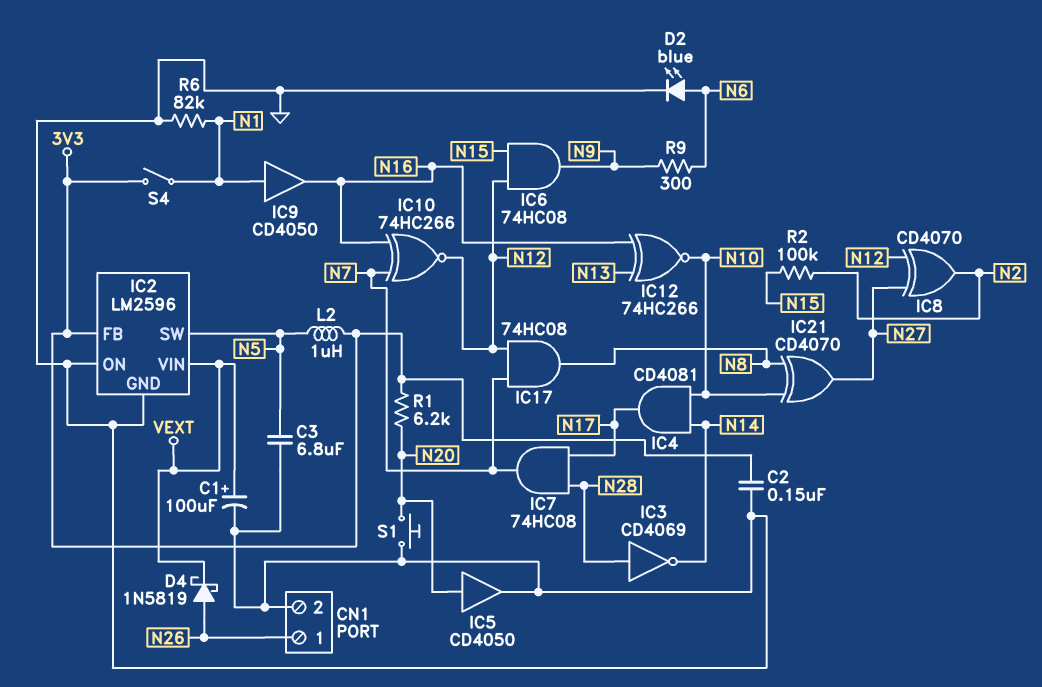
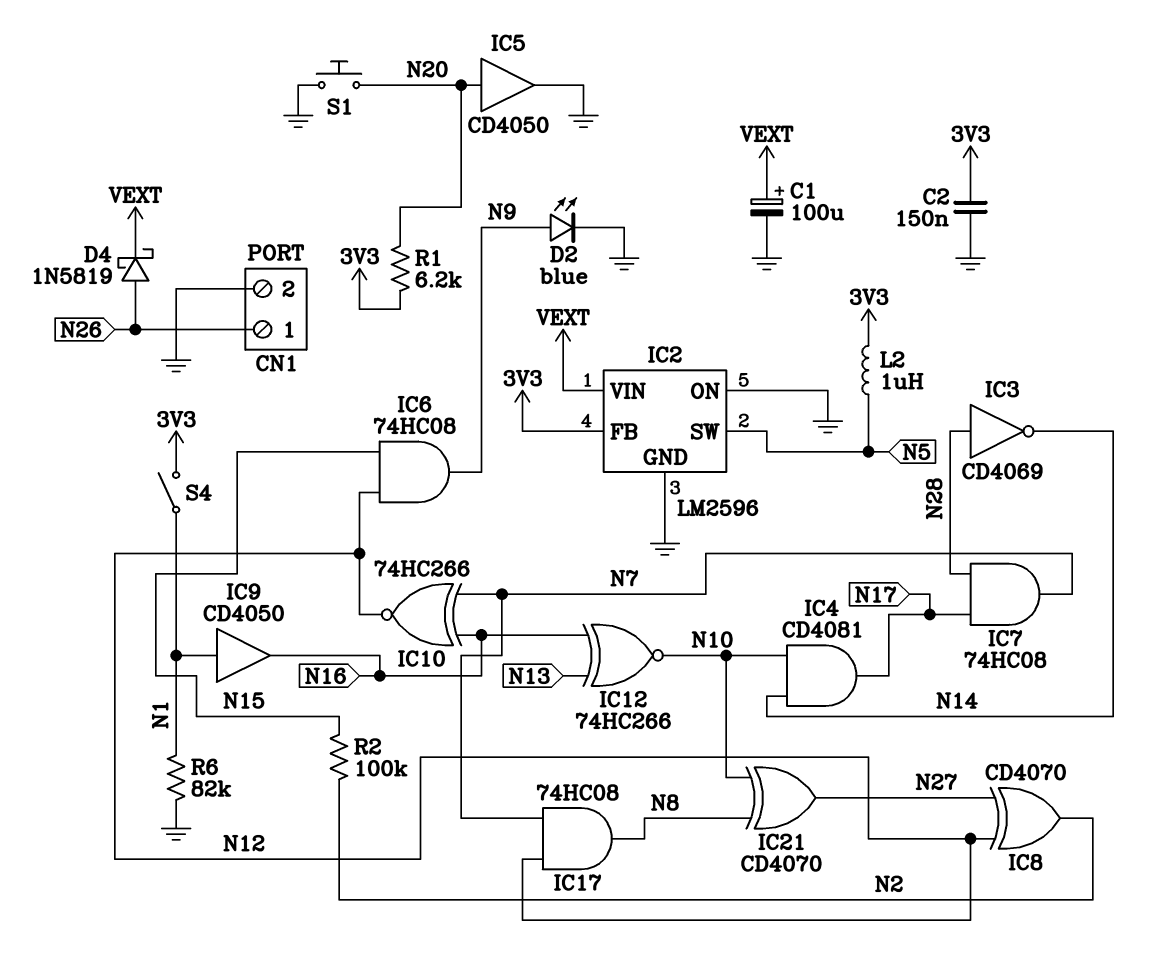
C3: 6.8uF (GND, N5) -> none
D2: LED blue (A N6, K GND) -> LED blue (A N9, K GND)
R9: 300 (N6, N9) -> none

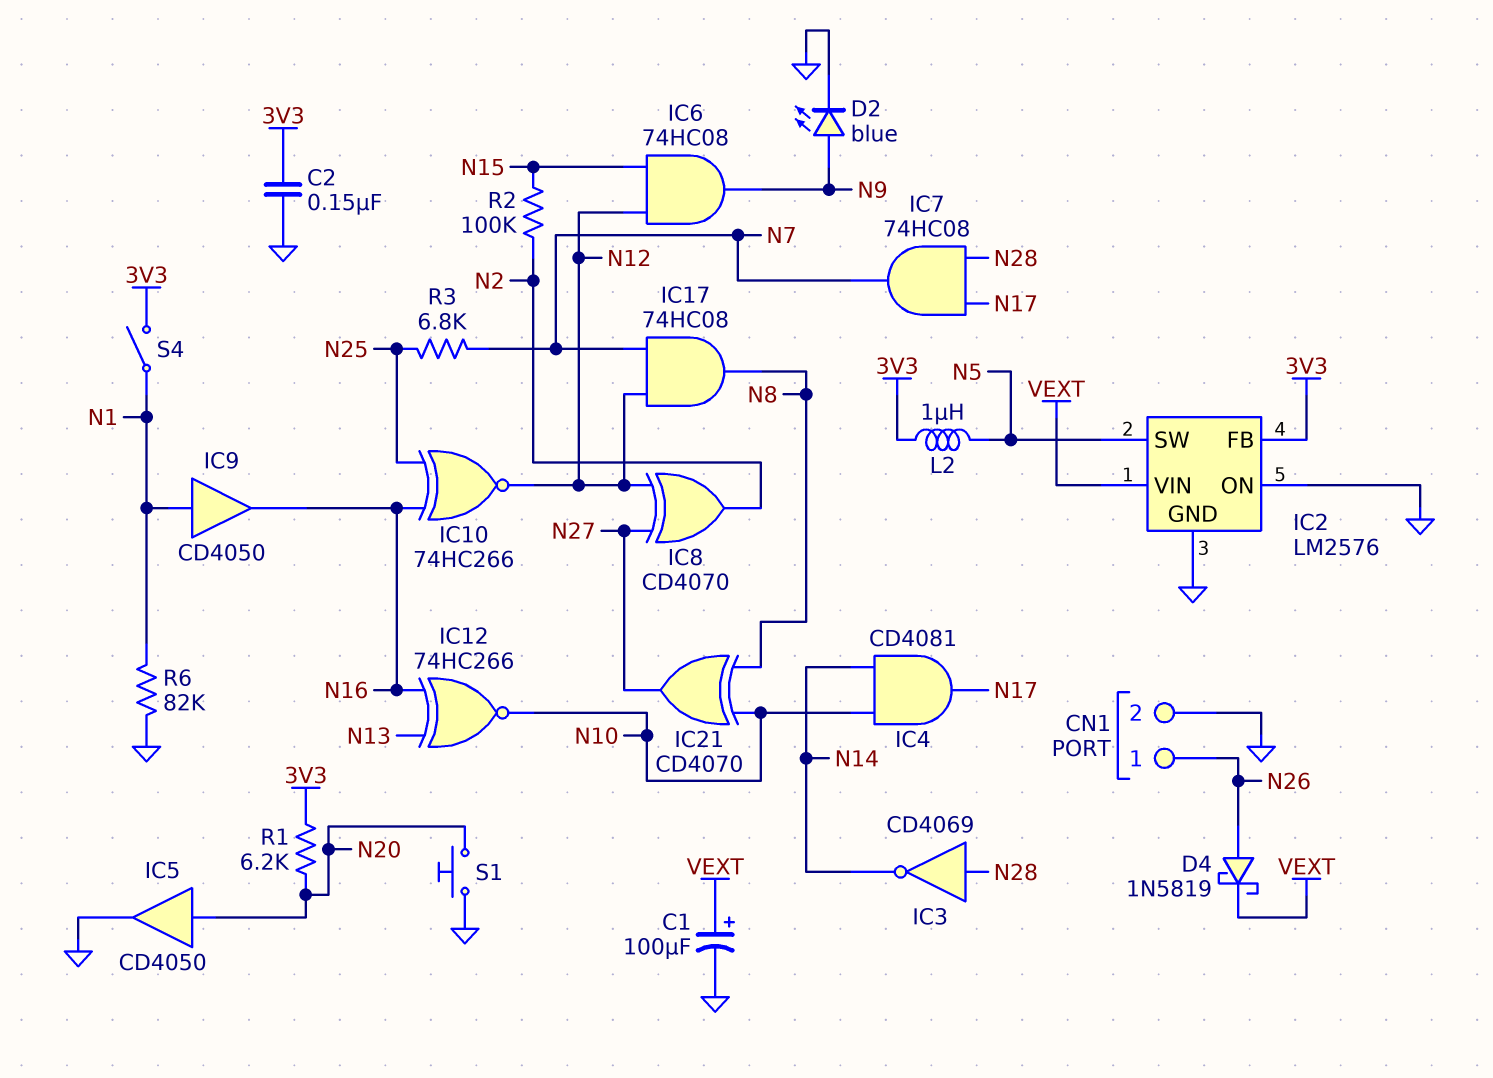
IC2: LM2596 -> LM2576
IC10: XNOR 74HC266 (in N7, in N16, out N12) -> XNOR 74HC266 (in N16, in N25, out N12)
R3: none -> 6.8k (N7, N25)

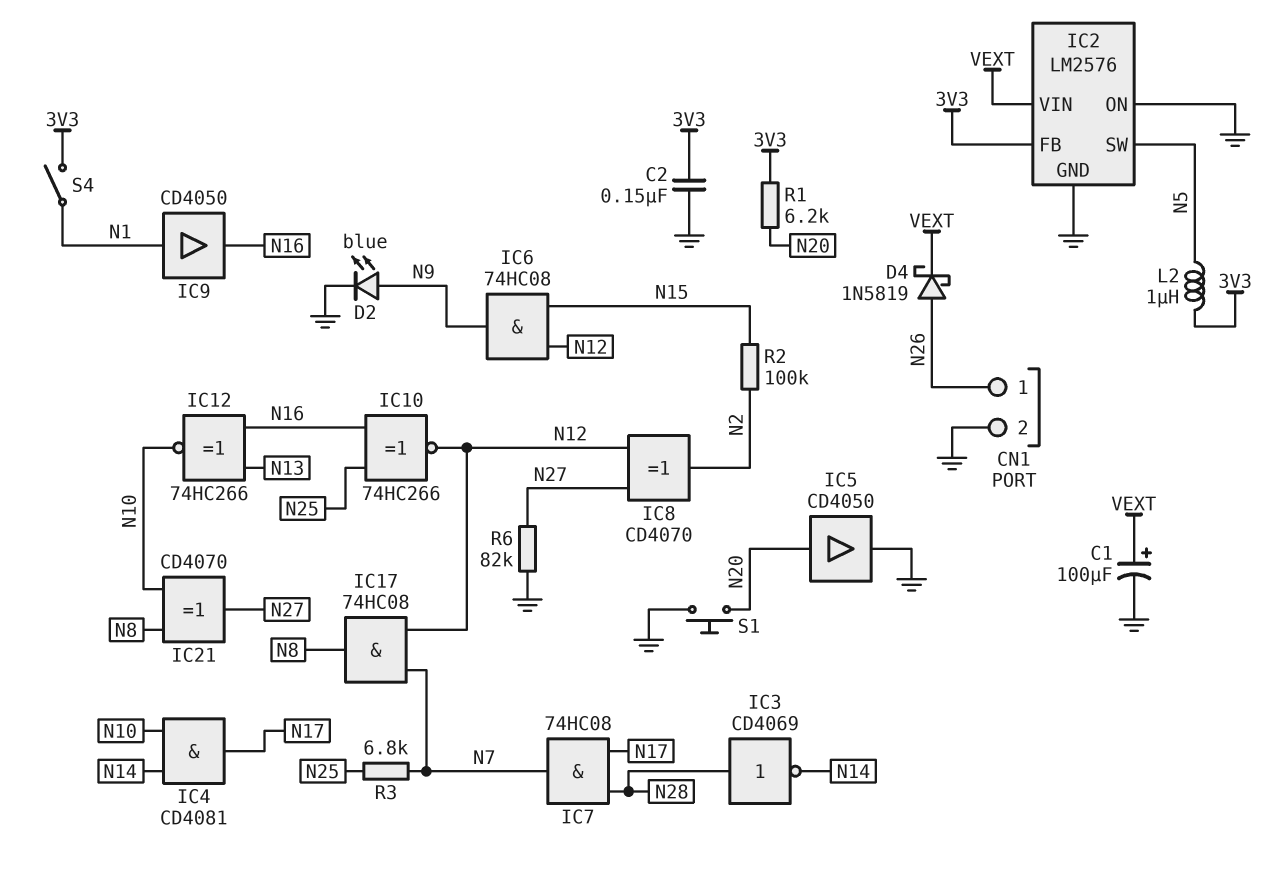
R6: 82k (GND, N1) -> 82k (GND, N27)

